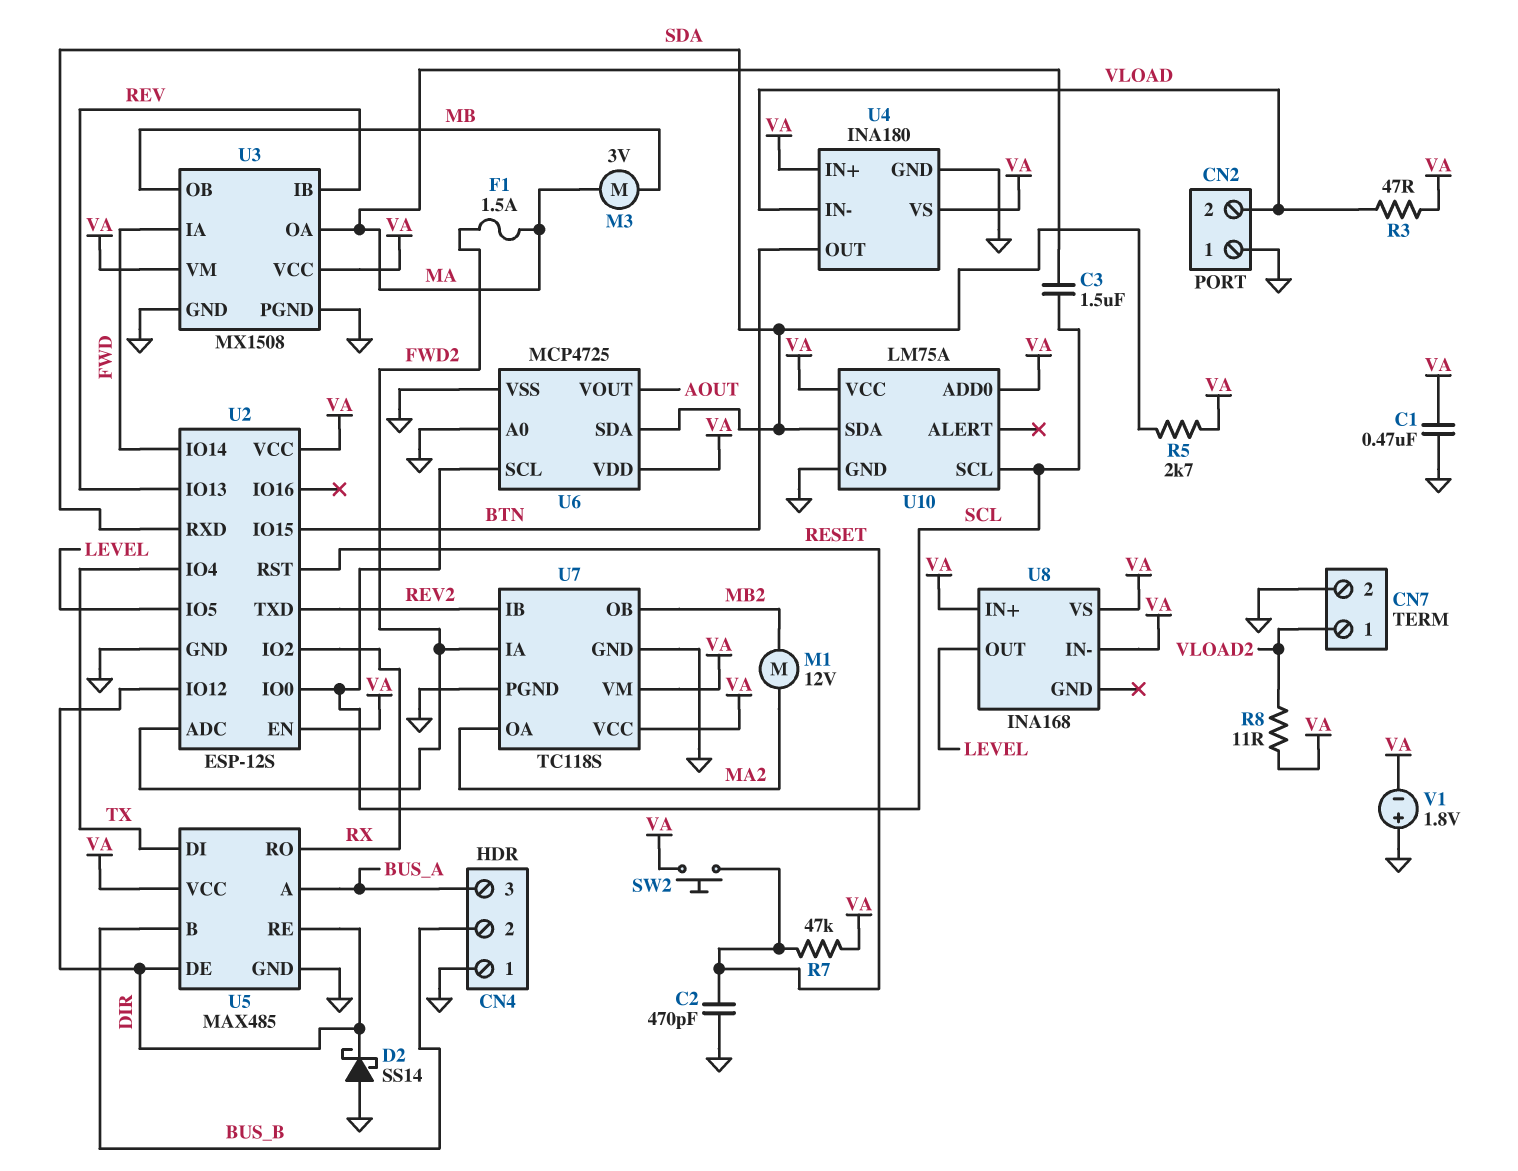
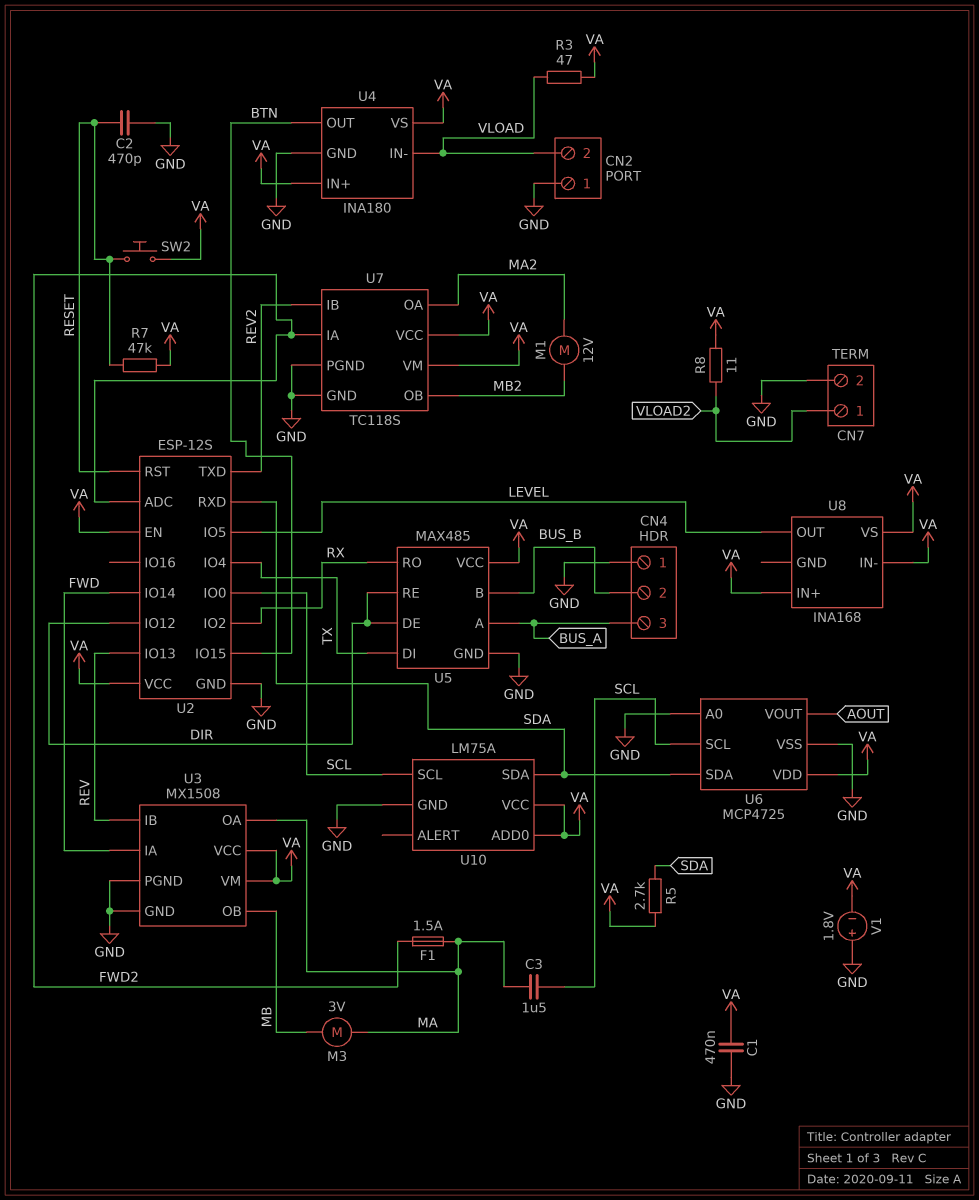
D2: schottky SS14 (A GND, K DIR) -> none

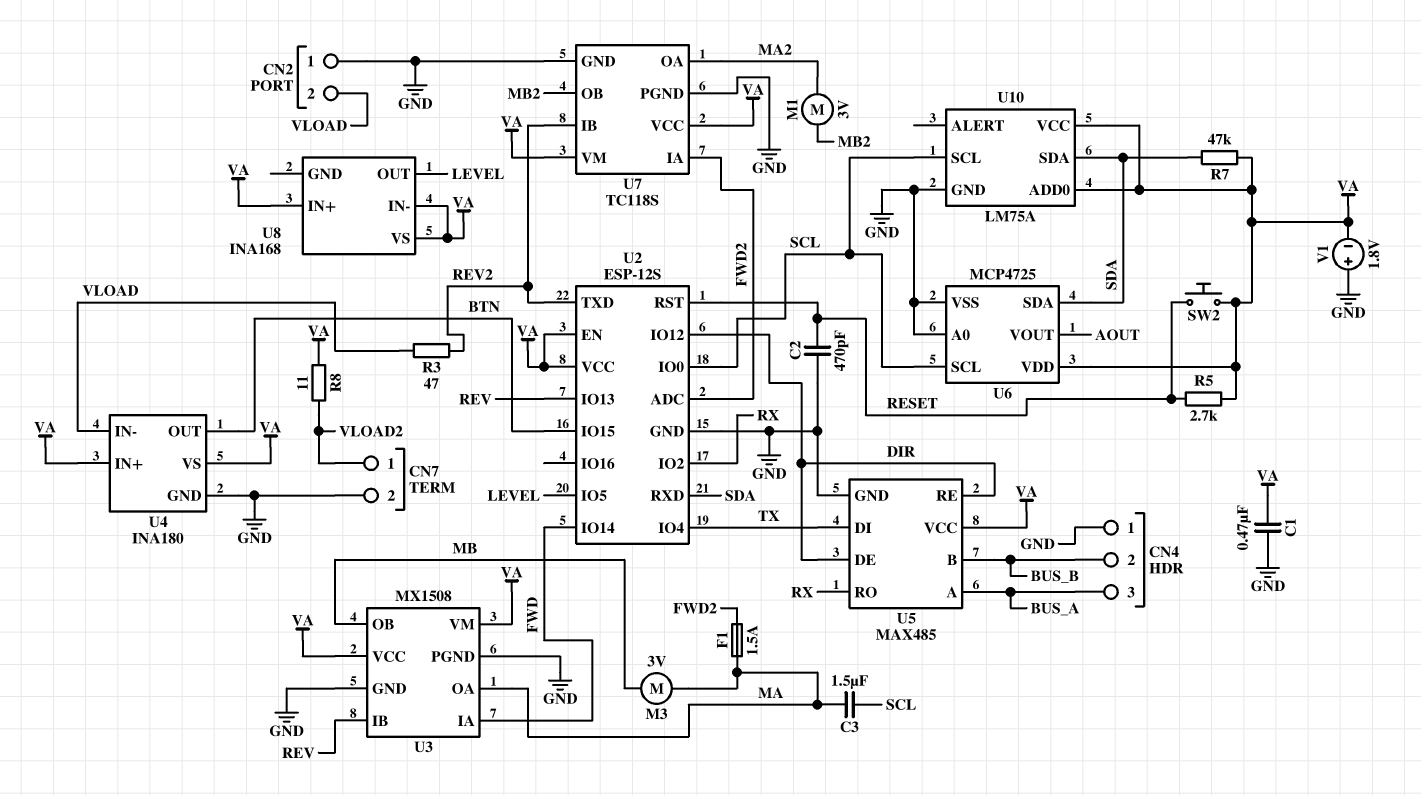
M1: motor 12V (MA2, MB2) -> motor 3V (MA2, MB2)
R3: 47 (VA, VLOAD) -> 47 (REV2, VLOAD)
R5: 2.7k (SDA, VA) -> 2.7k (RESET, VA)
R7: 47k (RESET, VA) -> 47k (SDA, VA)

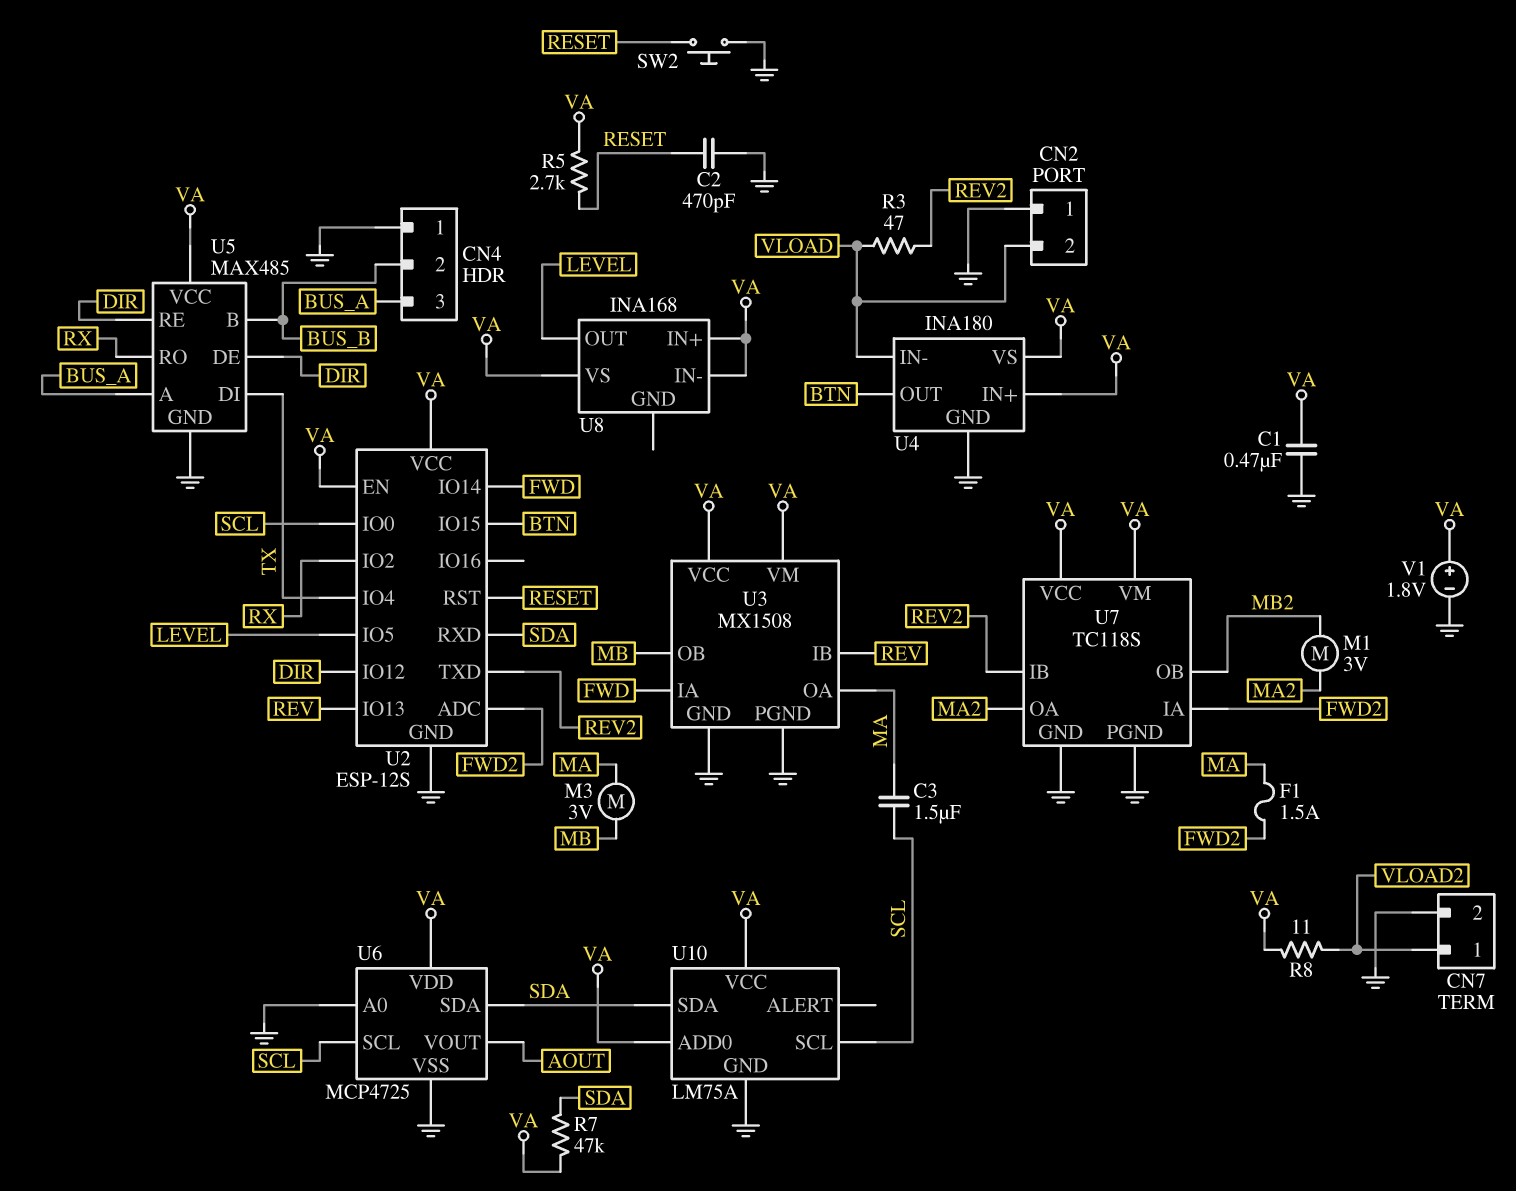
SW2: button (RESET, VA) -> button (GND, RESET)
V1: 1.8V (plus GND, minus VA) -> 1.8V (plus VA, minus GND)

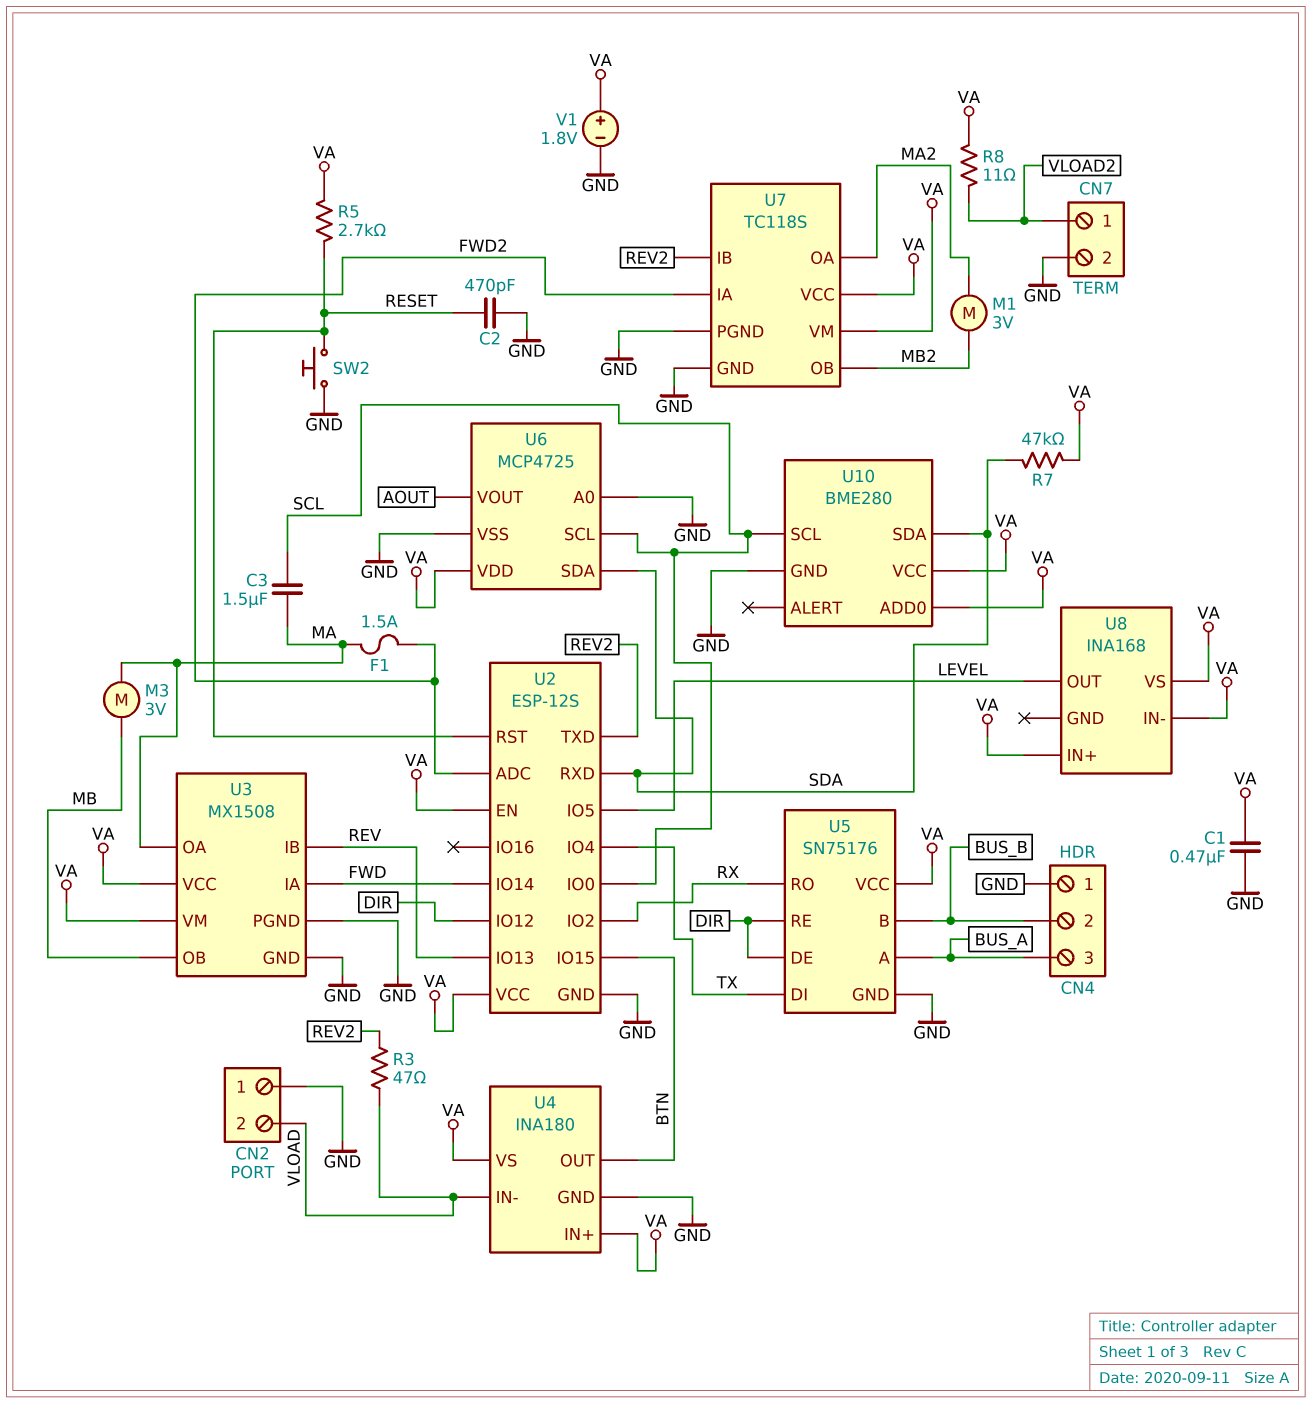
U5: MAX485 -> SN75176
U10: LM75A -> BME280

